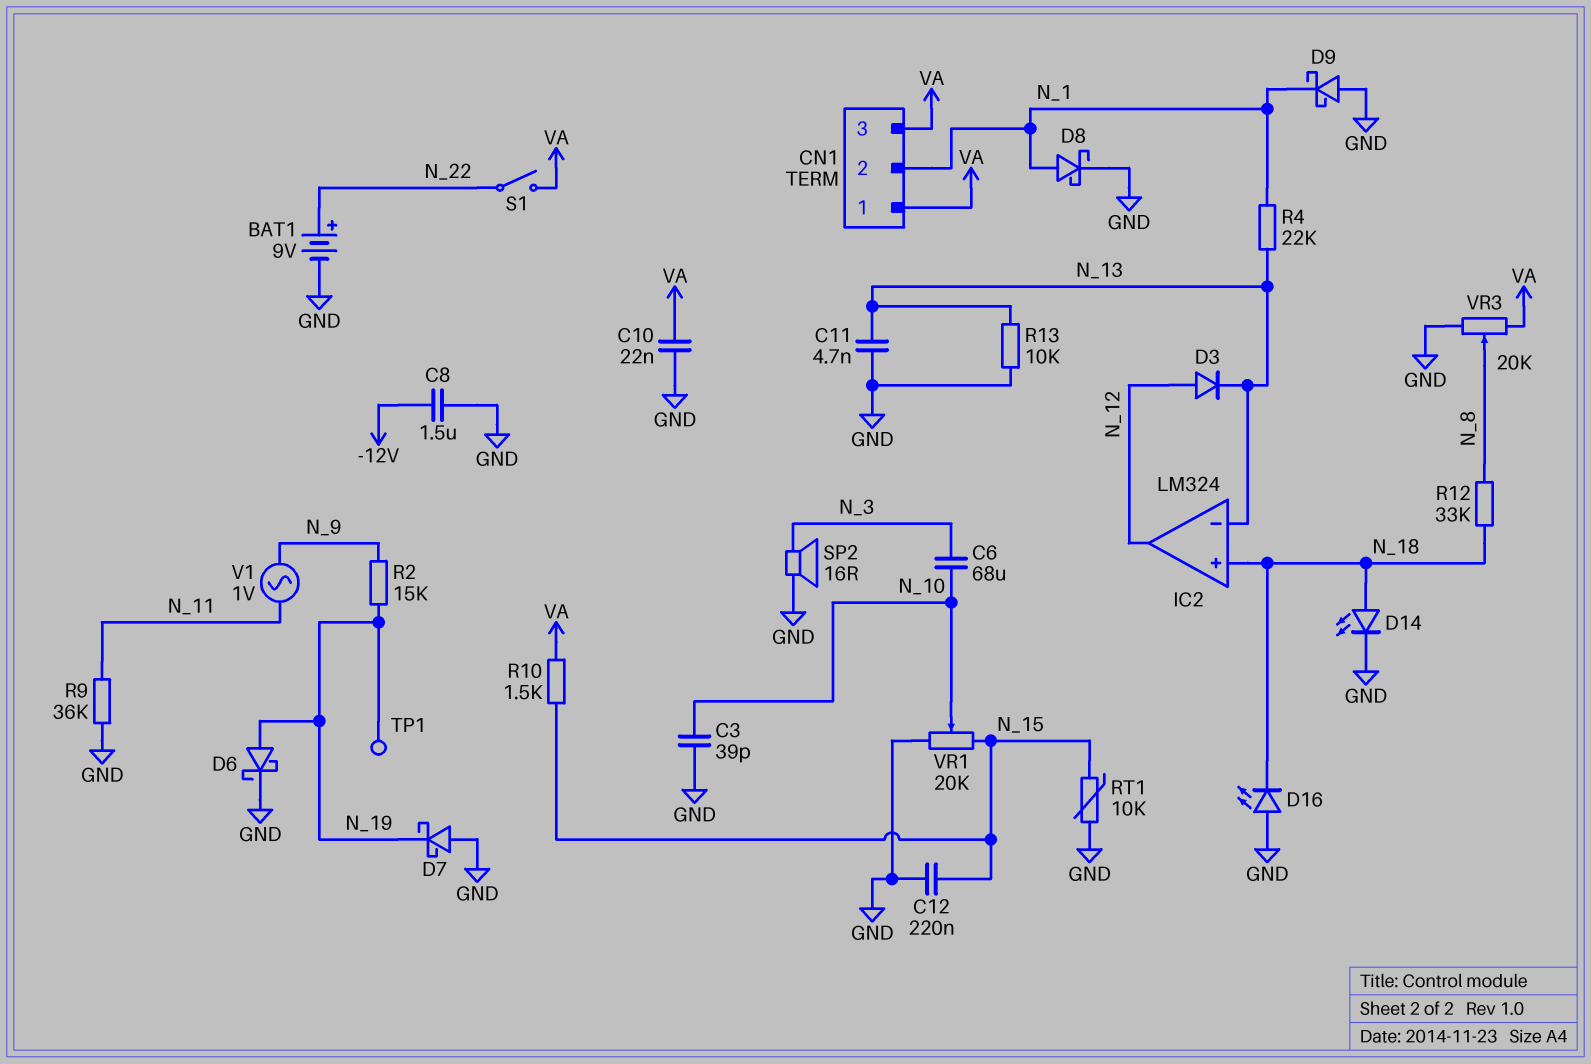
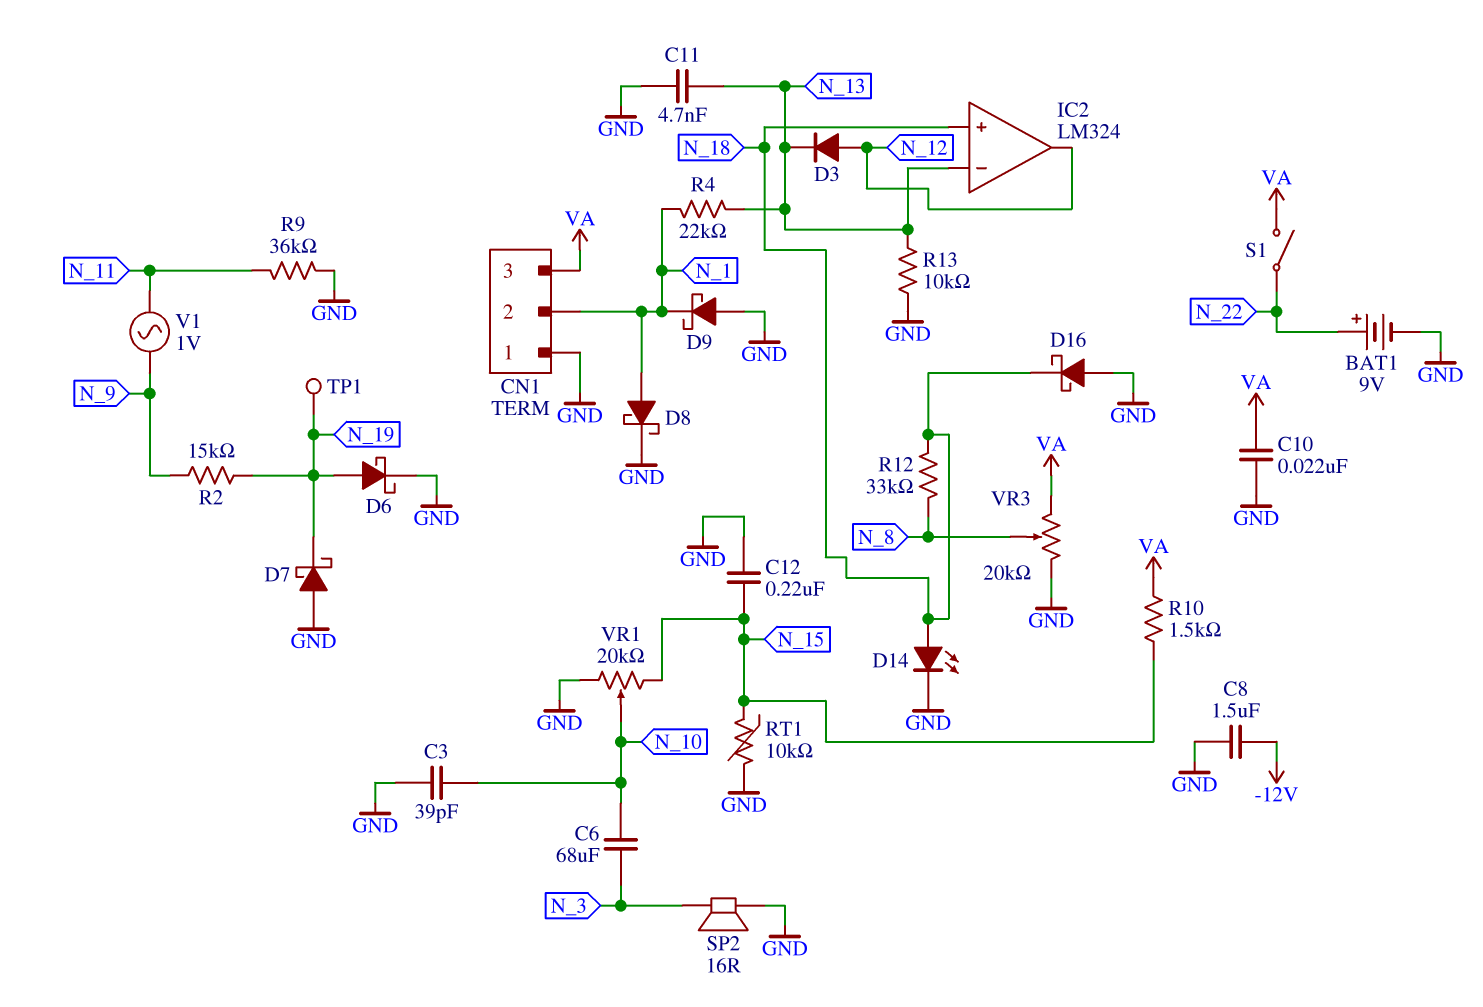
CN1 pin 1: VA -> GND
D16: LED (A GND, K N_18) -> schottky (A GND, K N_18)

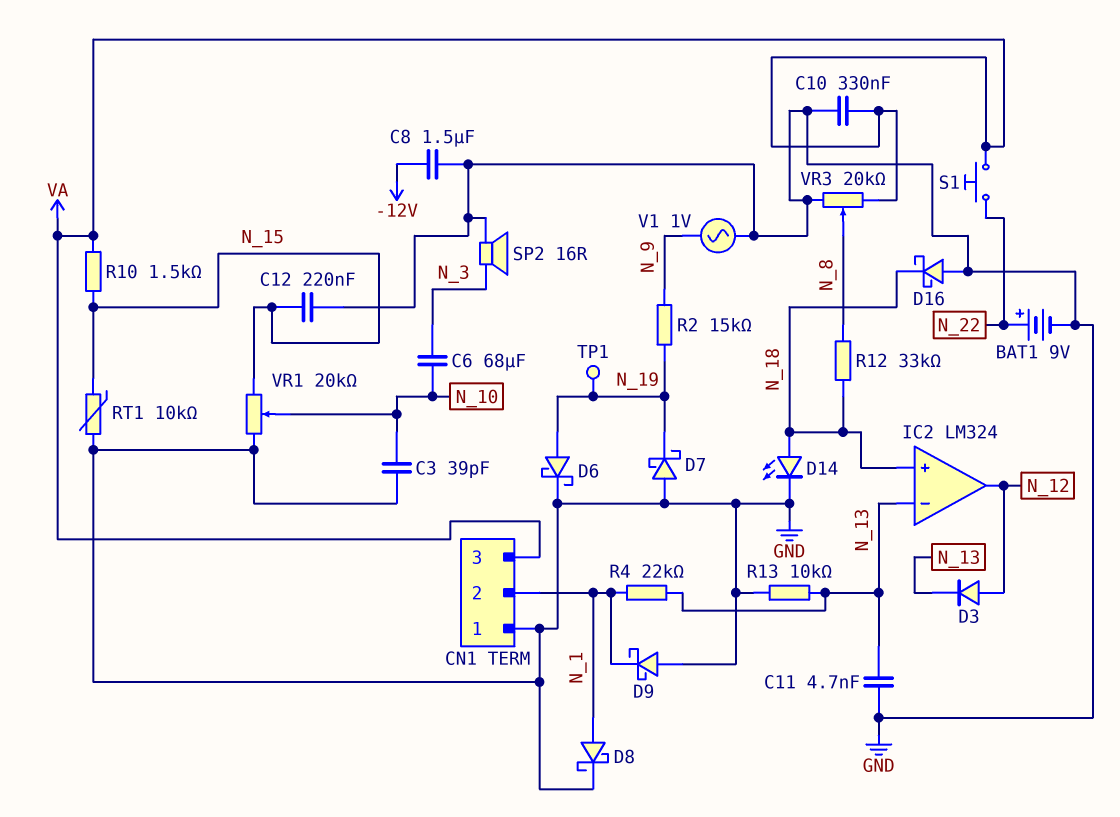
C10: 22nF (GND, VA) -> 330nF (GND, VA)
R9: 36k (GND, N_11) -> none
S1: switch (N_22, VA) -> button (N_22, VA)
V1: AC 1V (N_9, N_11) -> AC 1V (GND, N_9)

